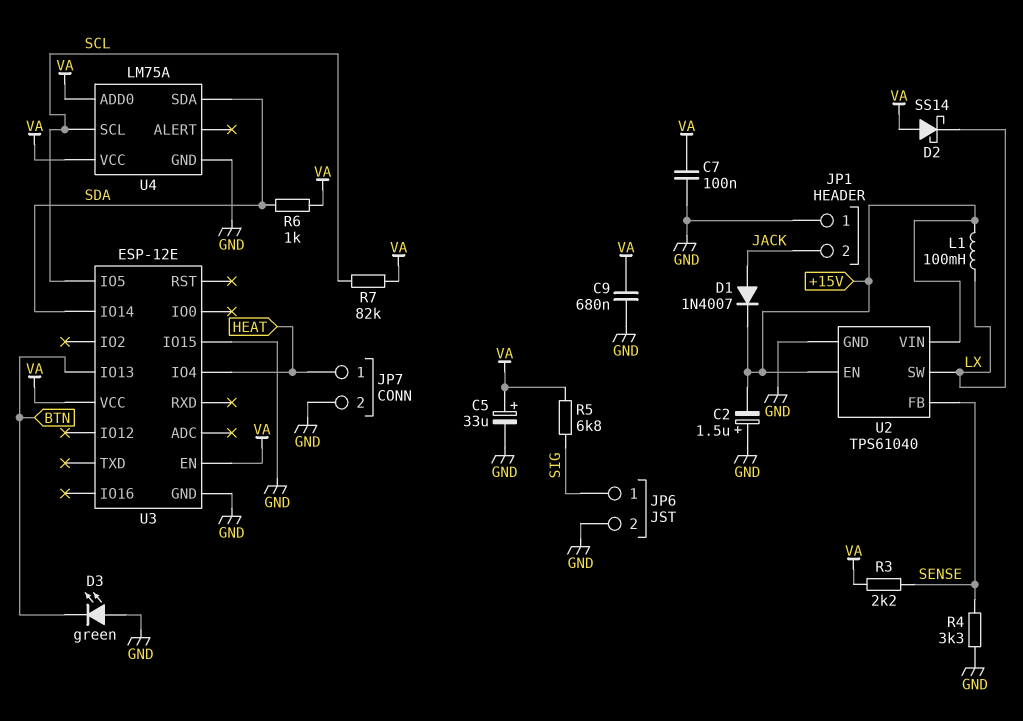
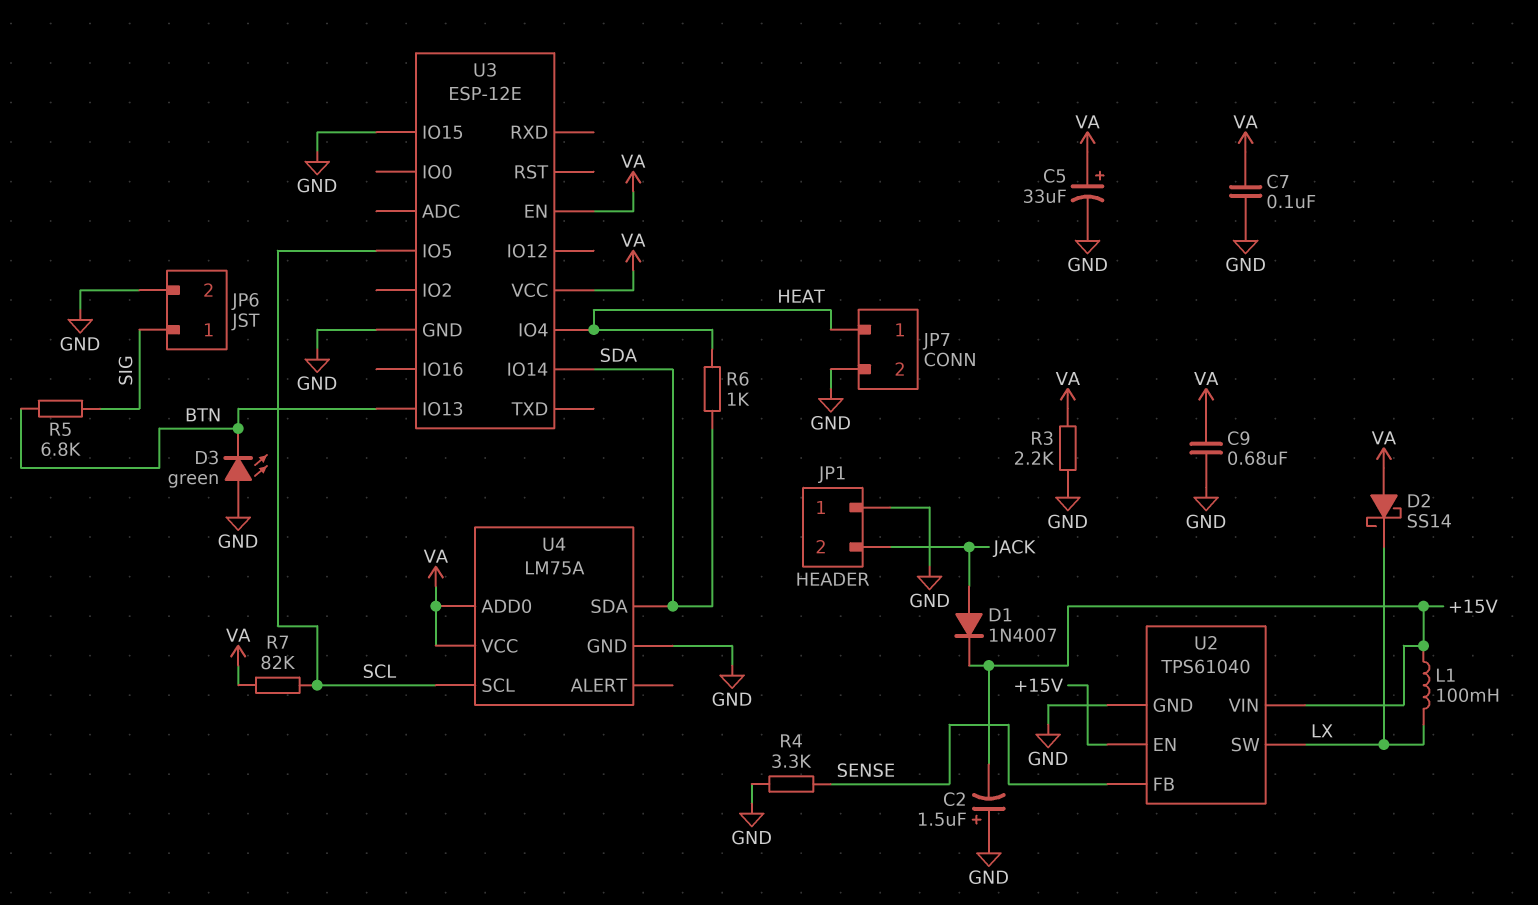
R3: 2.2k (SENSE, VA) -> 2.2k (GND, VA)
R5: 6.8k (SIG, VA) -> 6.8k (BTN, SIG)
R6: 1k (SDA, VA) -> 1k (HEAT, SDA)

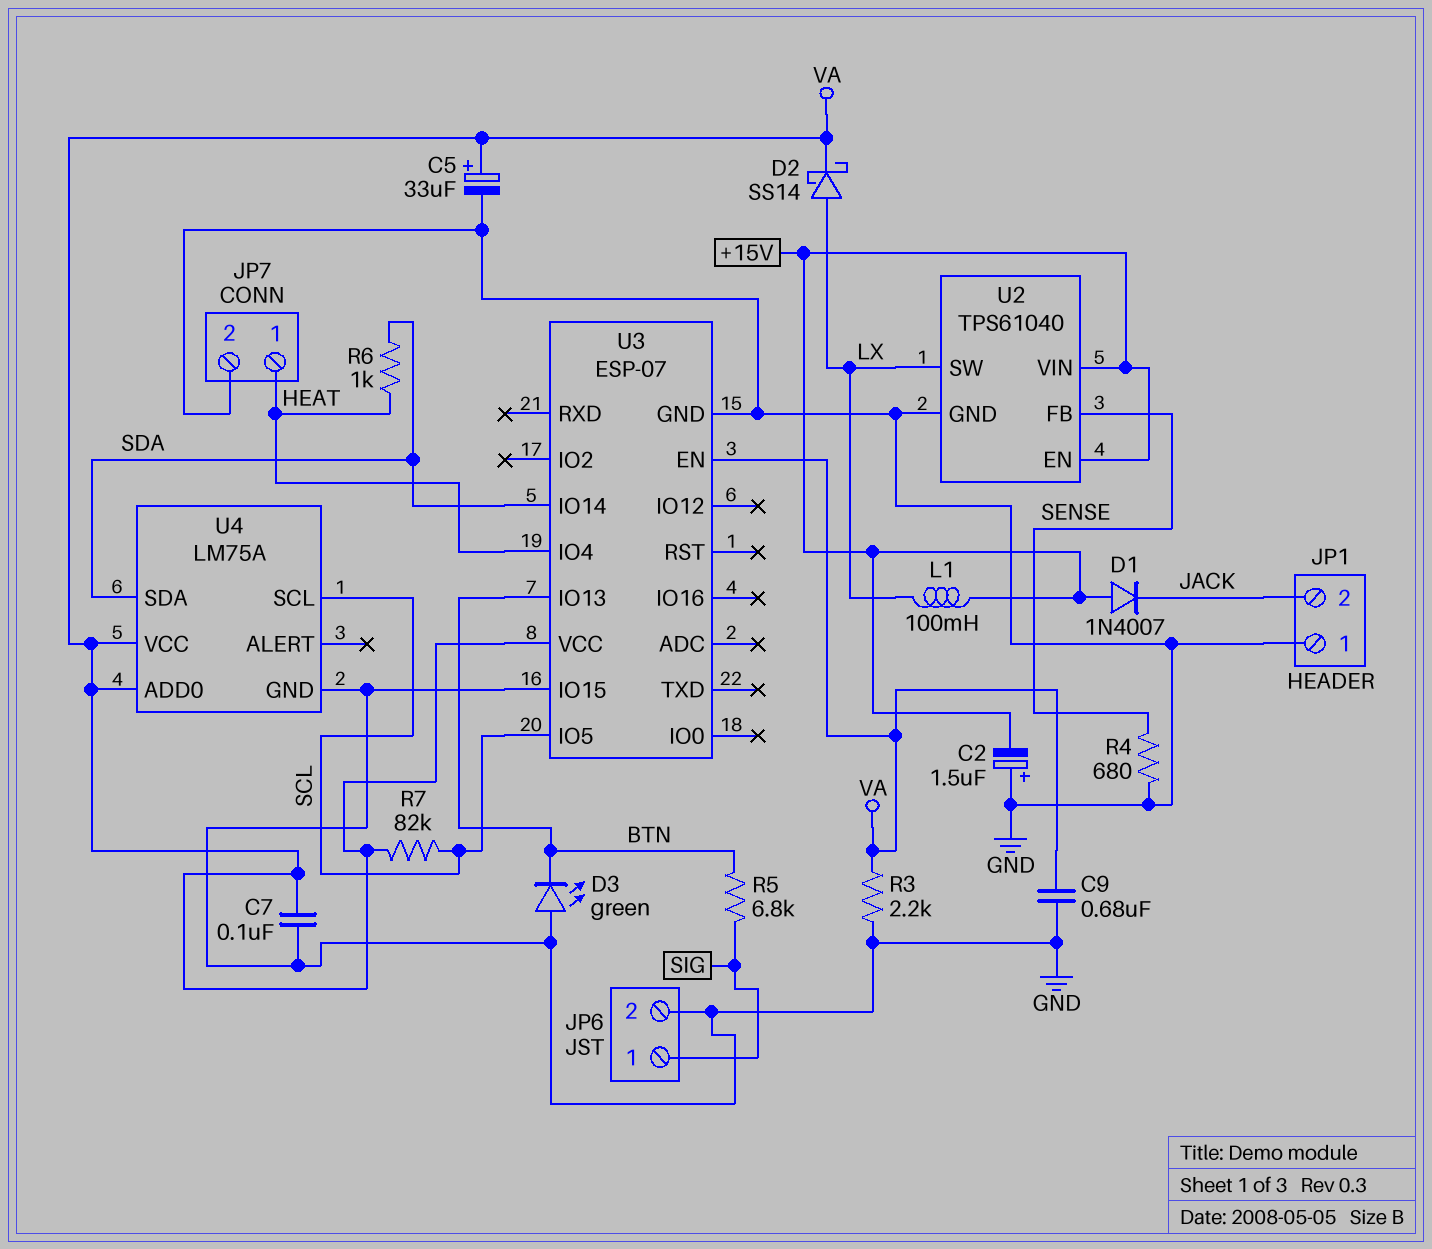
D1: diode 1N4007 (A JACK, K +15V) -> diode 1N4007 (A +15V, K JACK)
D2: schottky SS14 (A VA, K LX) -> schottky SS14 (A LX, K VA)
R4: 3.3k (GND, SENSE) -> 680 (GND, SENSE)
U3: ESP-12E -> ESP-07

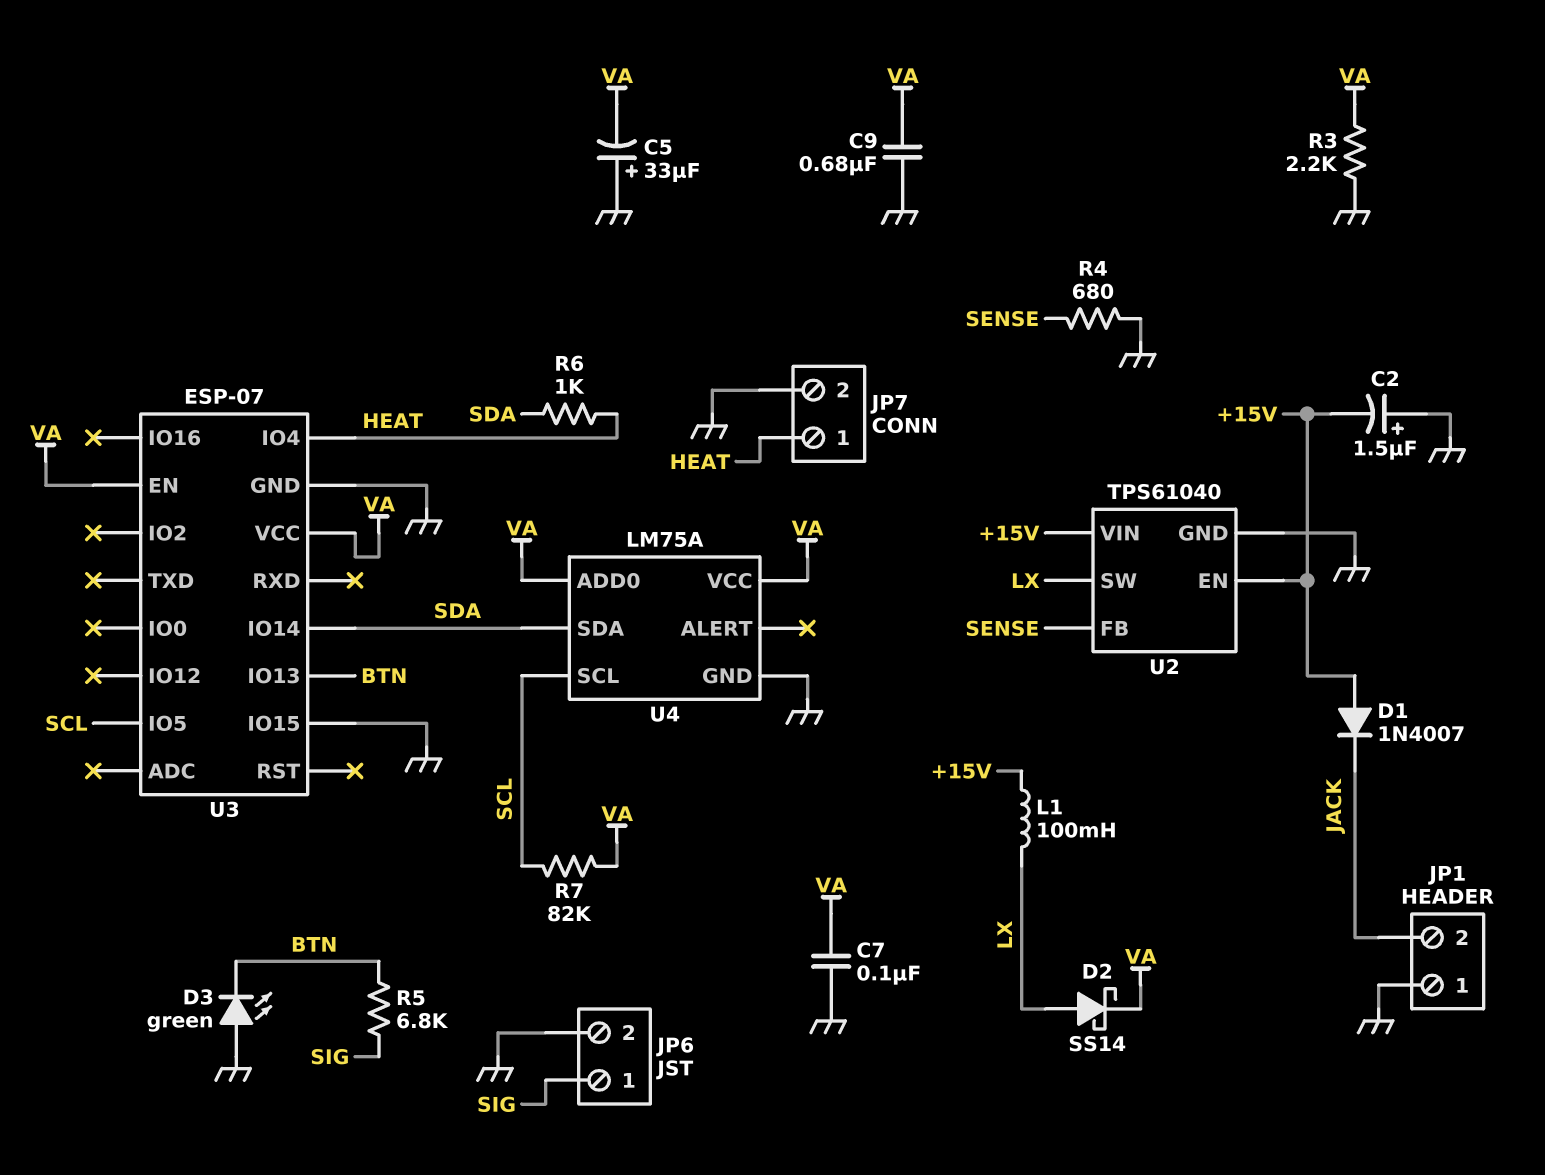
C5: 33uF (plus VA, minus GND) -> 33uF (plus GND, minus VA)

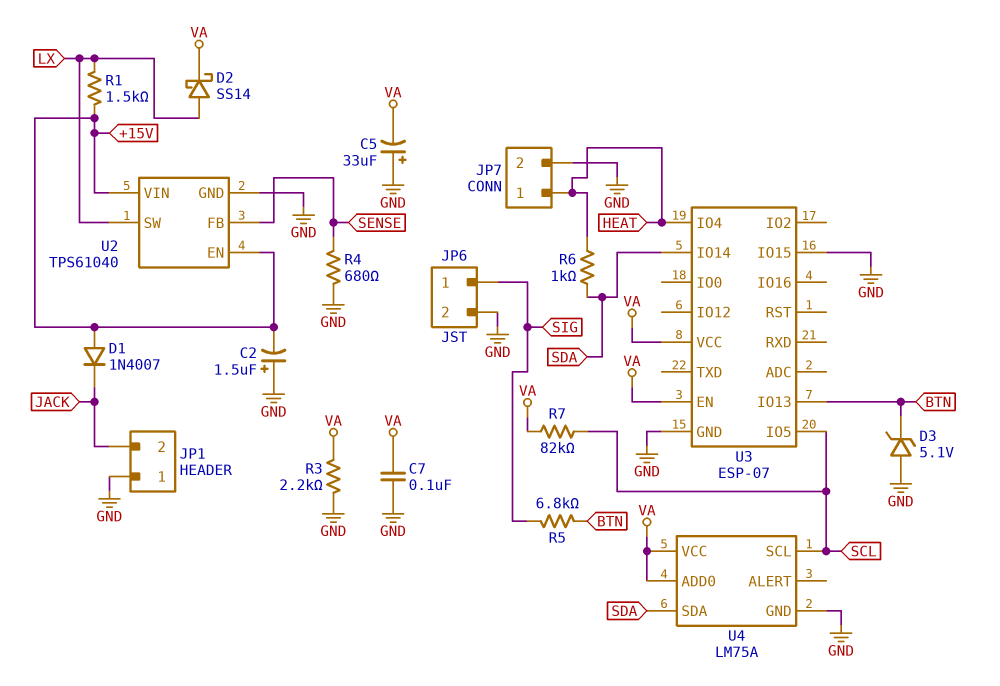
C9: 680nF (GND, VA) -> none
D3: LED green (A GND, K BTN) -> zener 5.1V (A GND, K BTN)
L1: 100mH (+15V, LX) -> none
R1: none -> 1.5k (+15V, LX)

